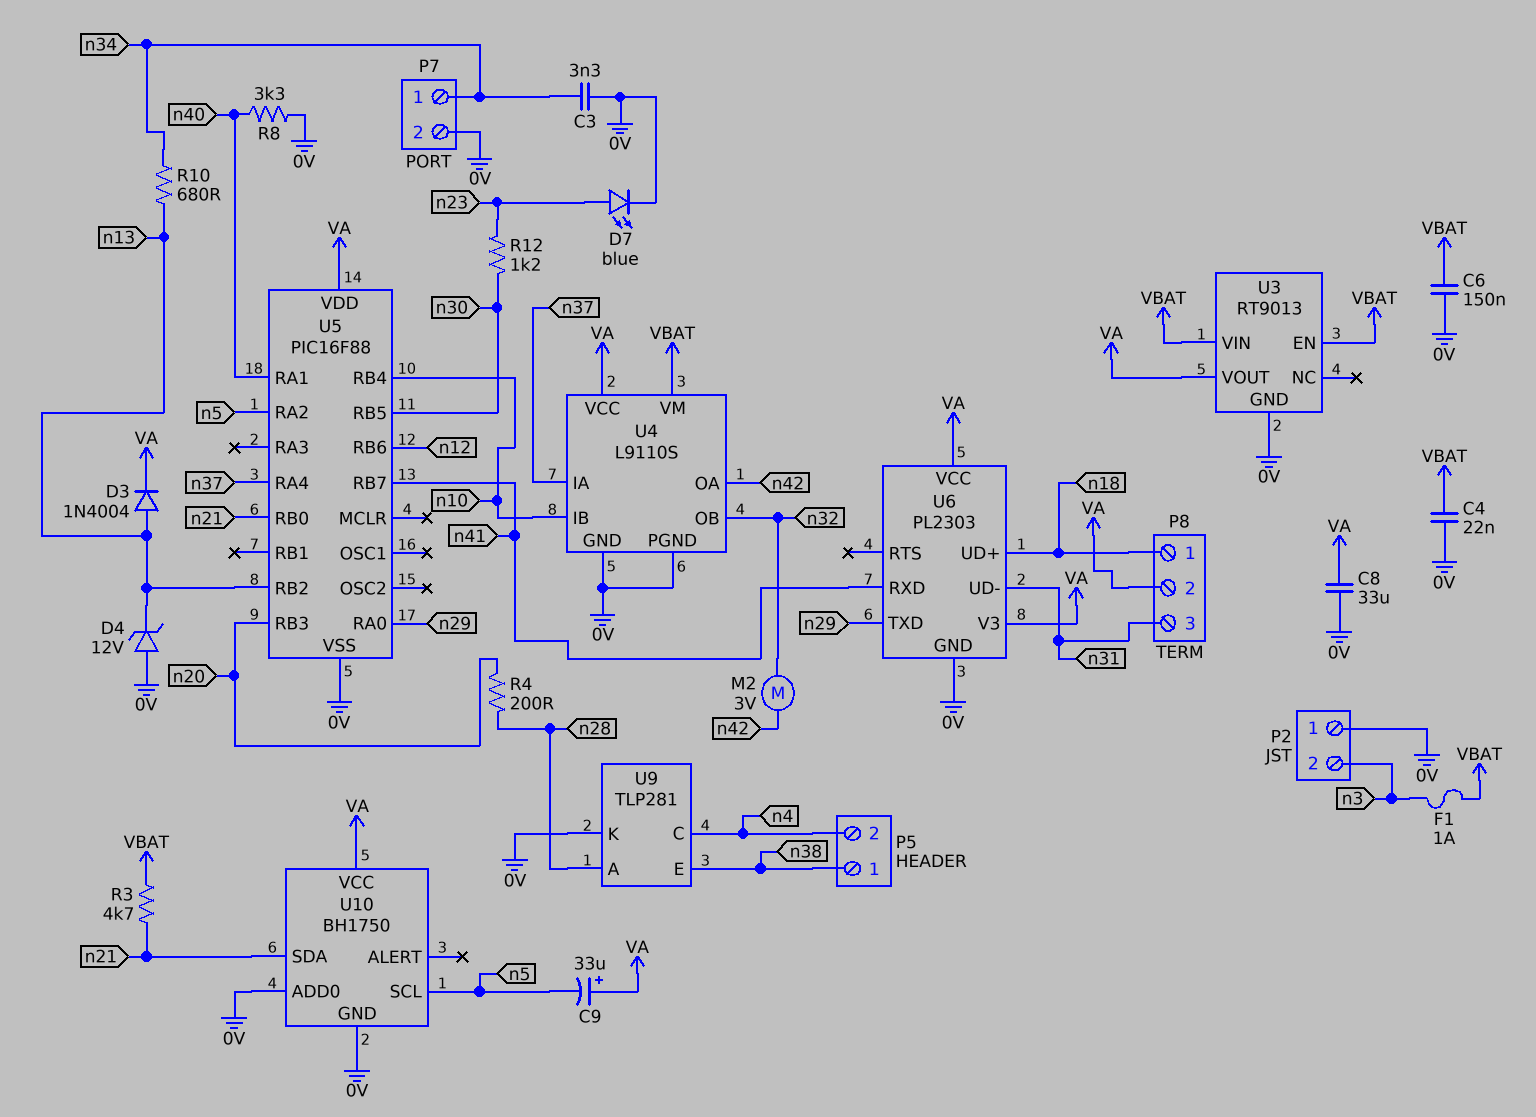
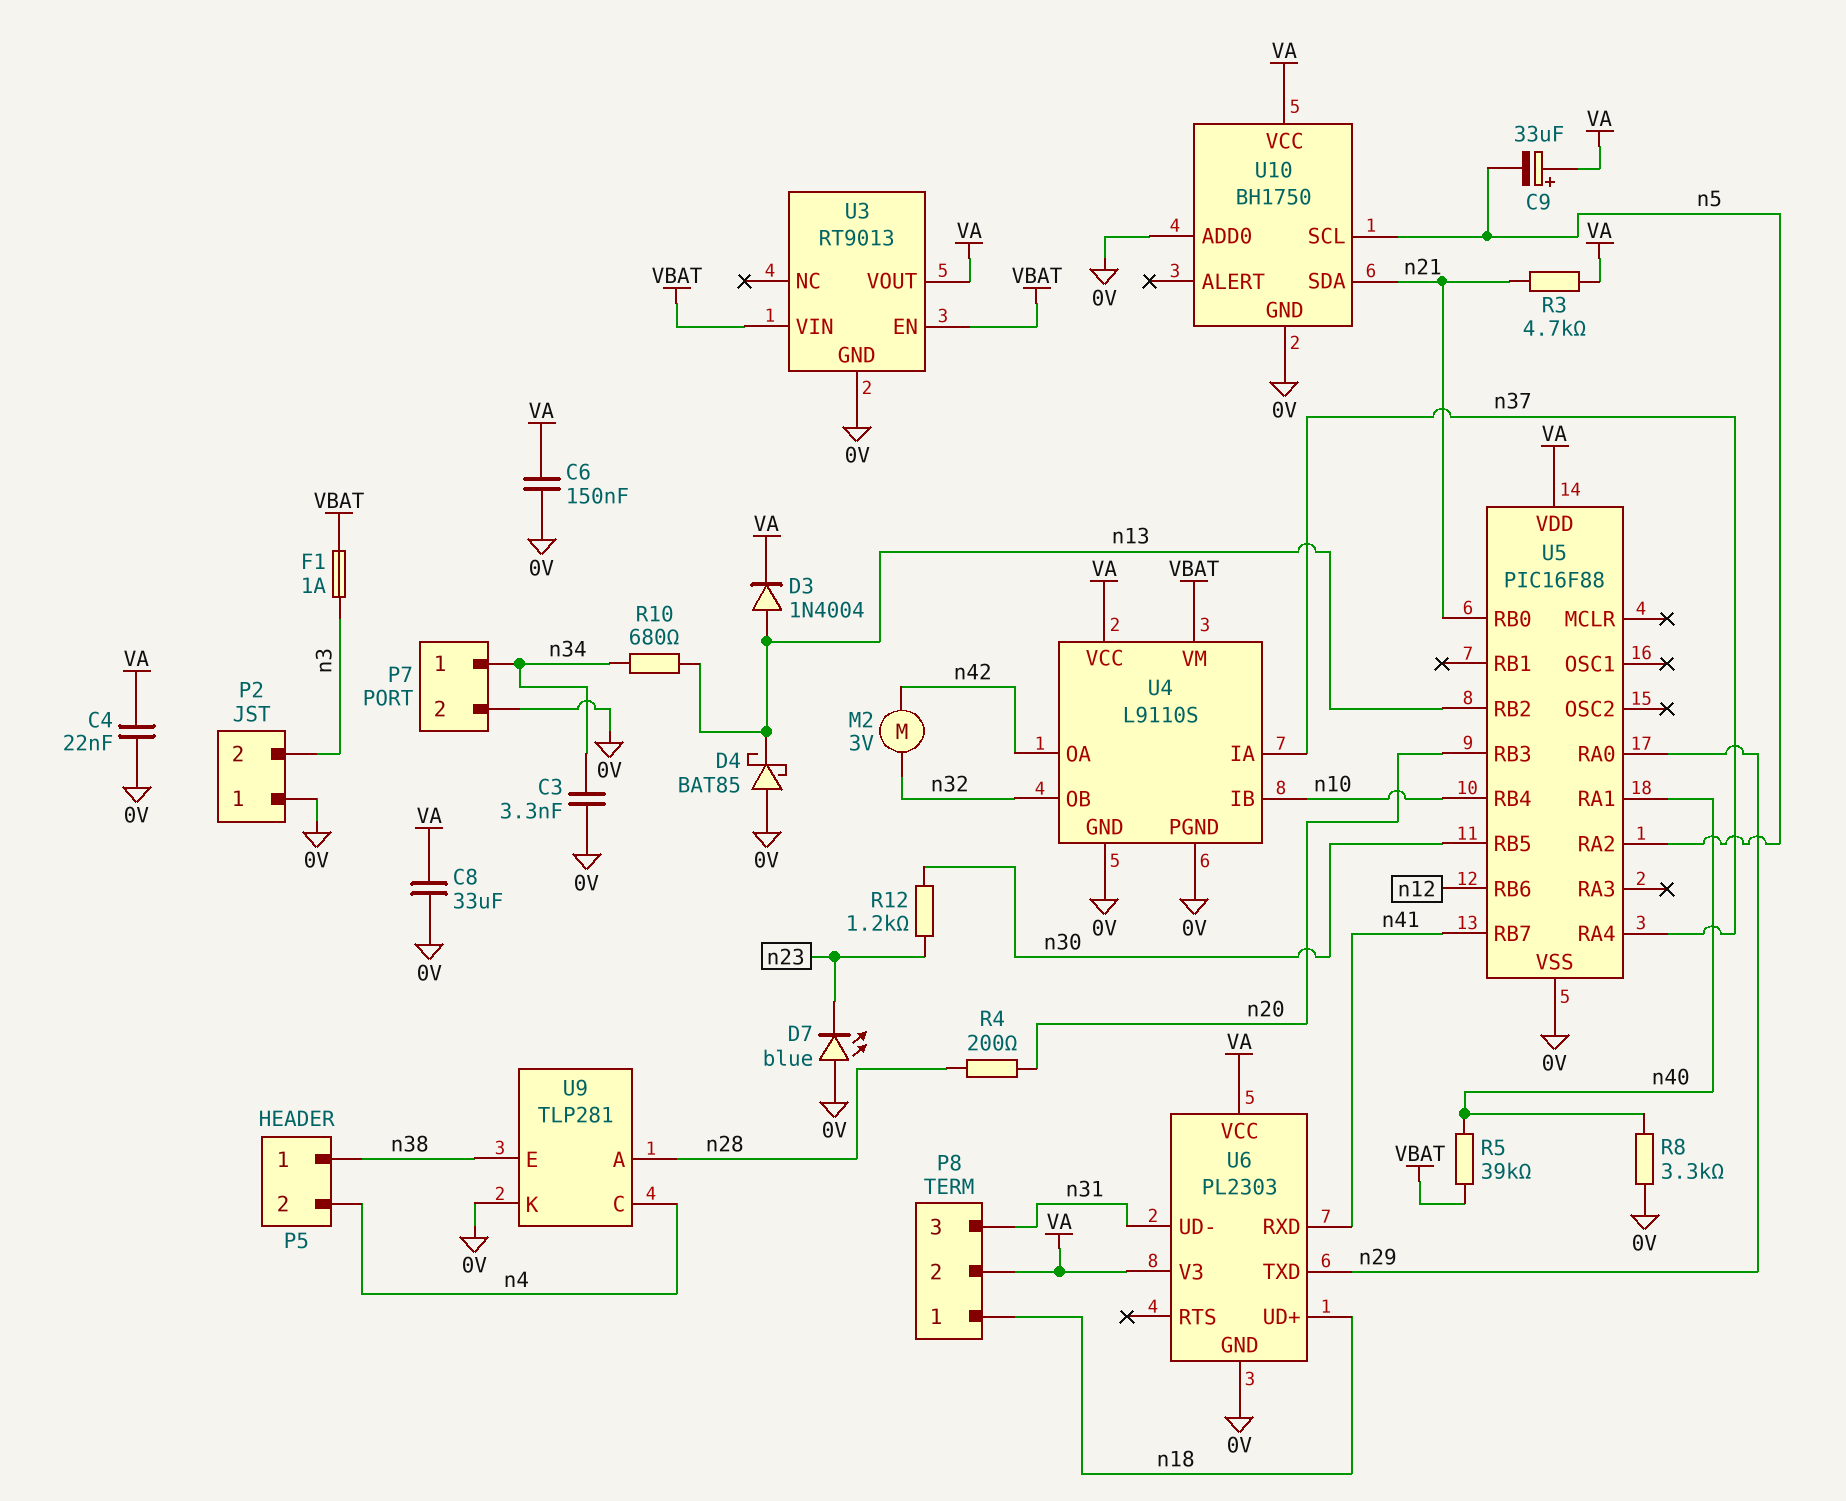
C4: 22nF (0V, VBAT) -> 22nF (0V, VA)
C6: 150nF (0V, VBAT) -> 150nF (0V, VA)
D4: zener 12V (A 0V, K n13) -> schottky BAT85 (A 0V, K n13)
D7: LED blue (A n23, K 0V) -> LED blue (A 0V, K n23)
R3: 4.7k (VBAT, n21) -> 4.7k (VA, n21)
R5: none -> 39k (VBAT, n40)

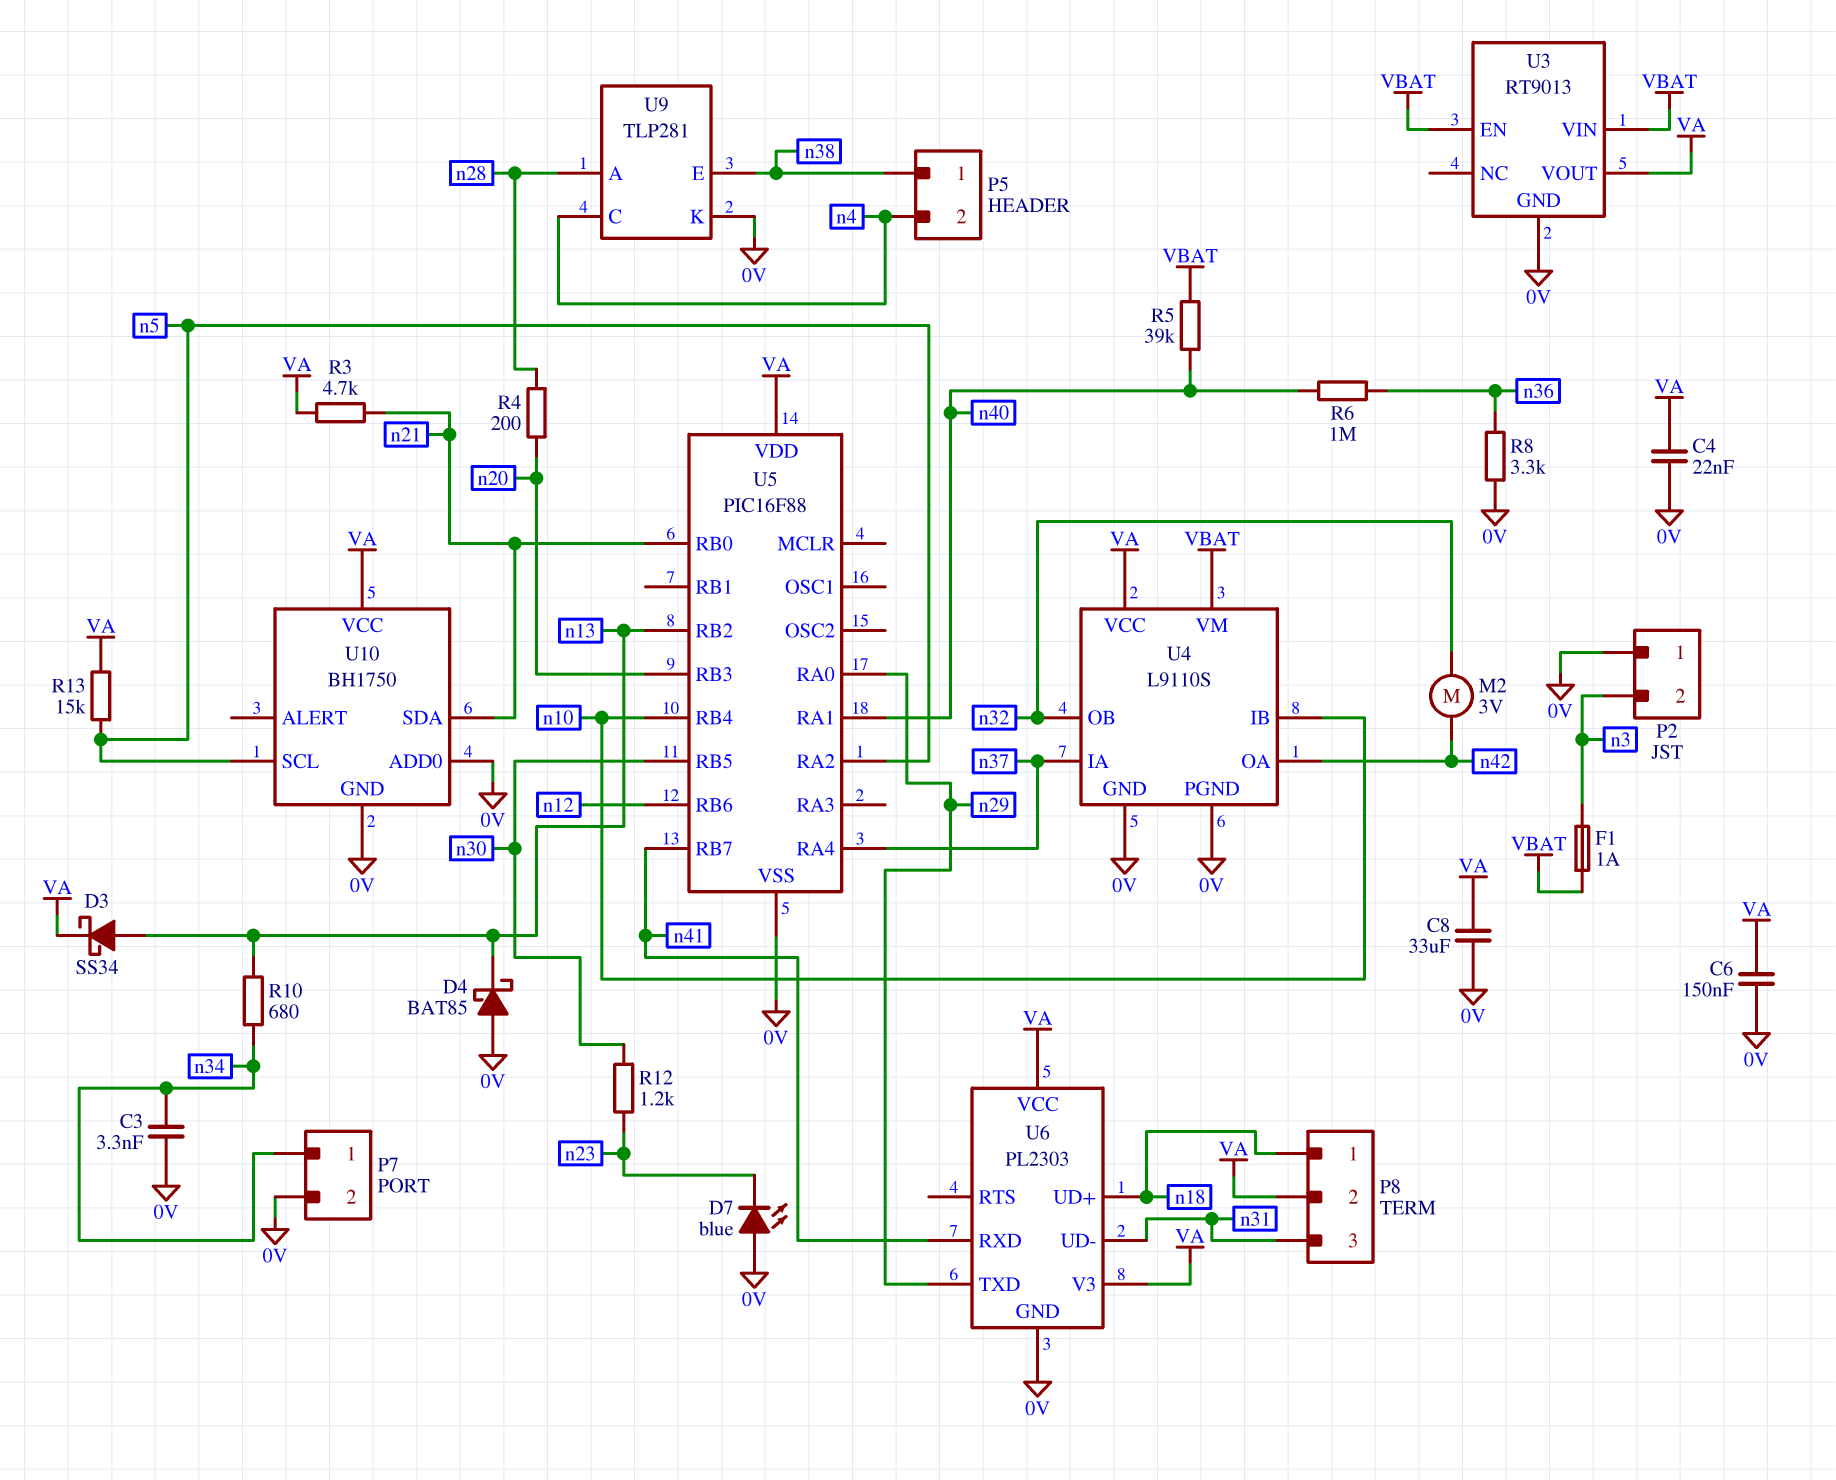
C9: 33uF (plus VA, minus n5) -> none
D3: diode 1N4004 (A n13, K VA) -> schottky SS34 (A n13, K VA)
R6: none -> 1M (n36, n40)
R8: 3.3k (0V, n40) -> 3.3k (0V, n36)
R13: none -> 15k (VA, n5)

